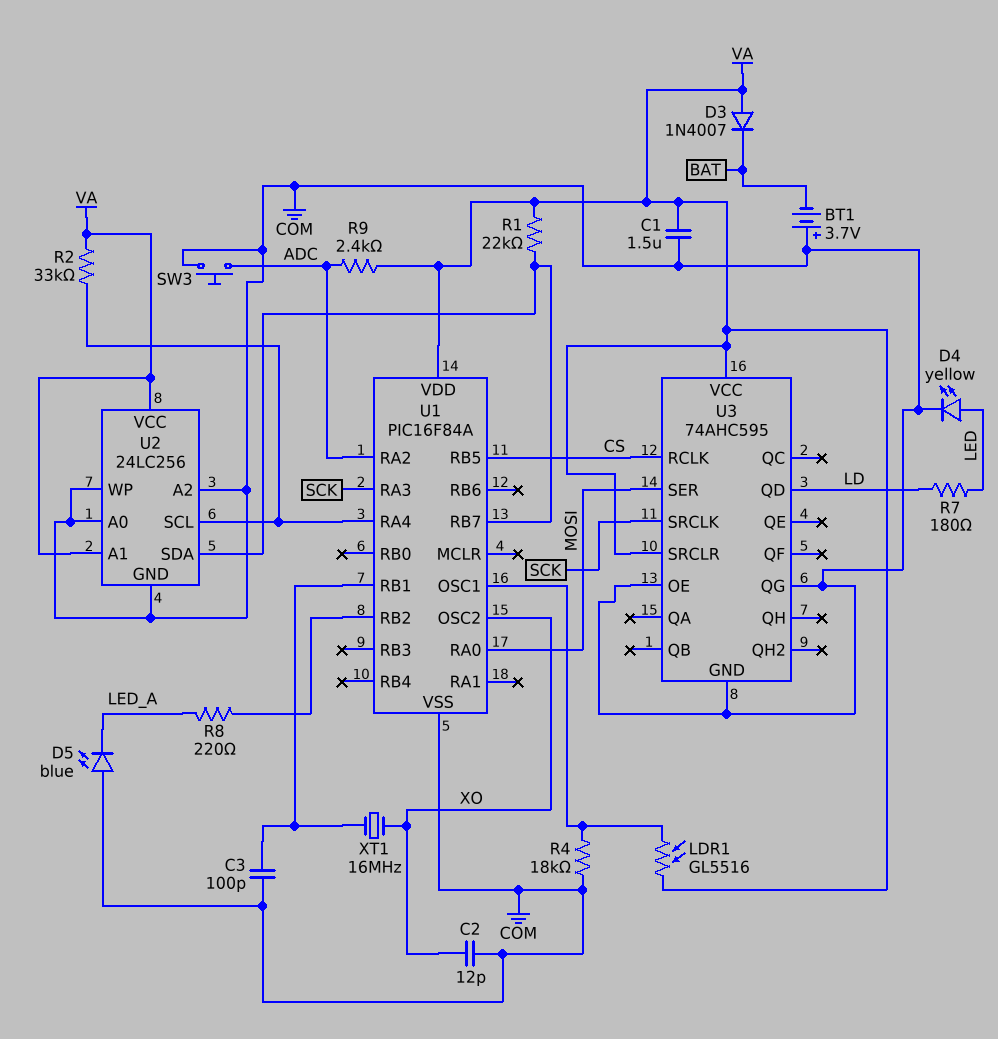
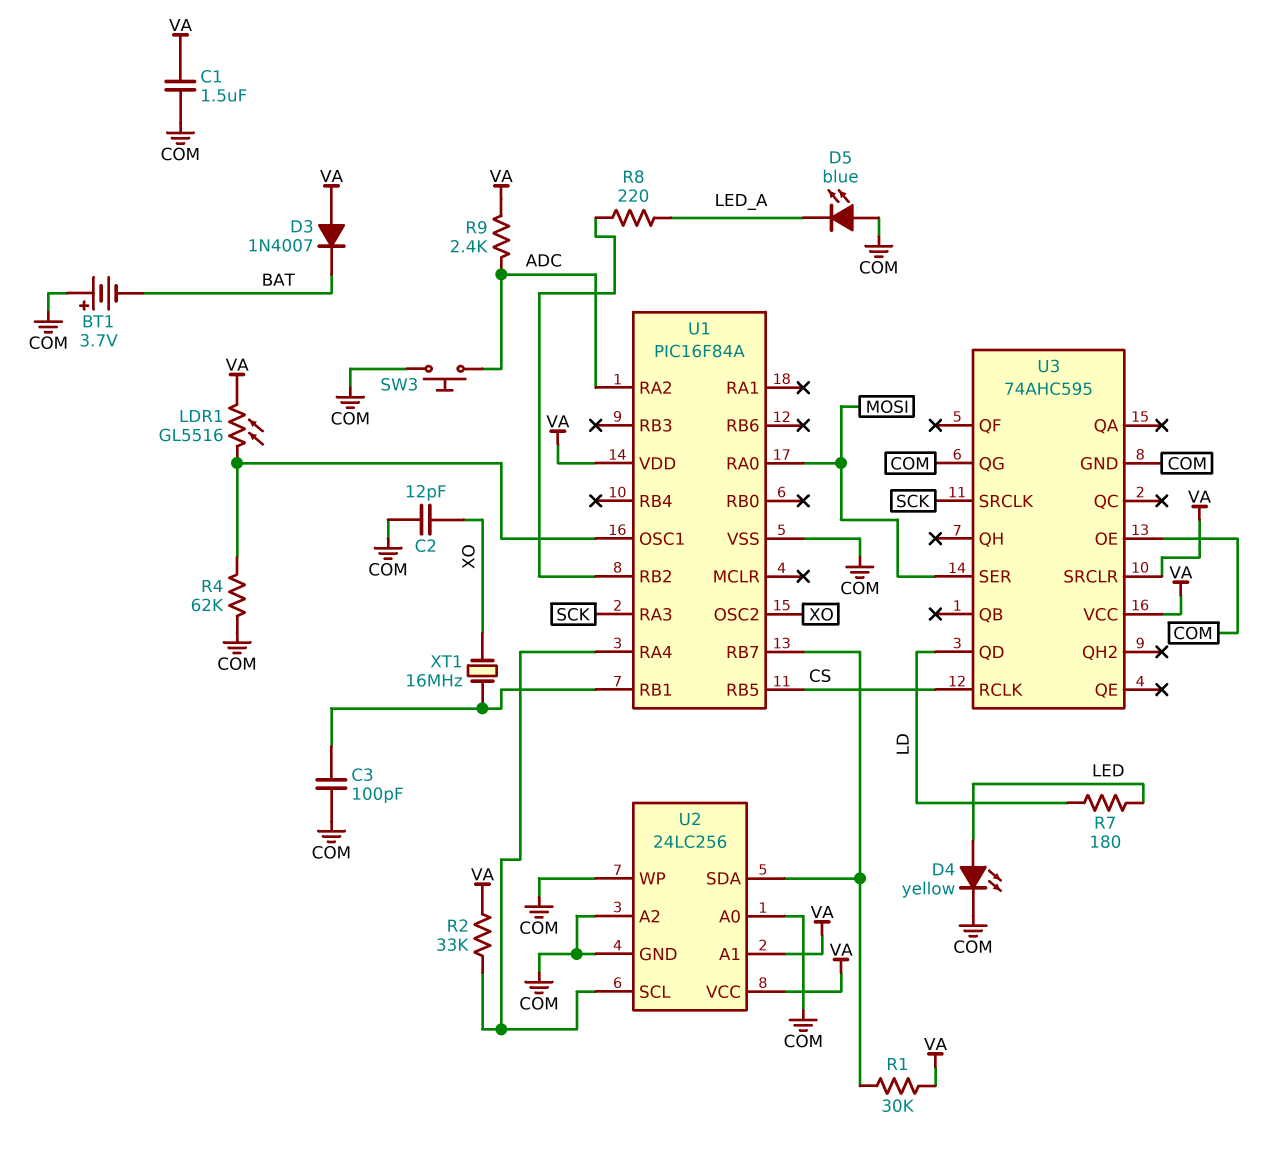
R1: 22k (U1/RB7, VA) -> 30k (U1/RB7, VA)
R4: 18k (COM, U1/OSC1) -> 62k (COM, U1/OSC1)

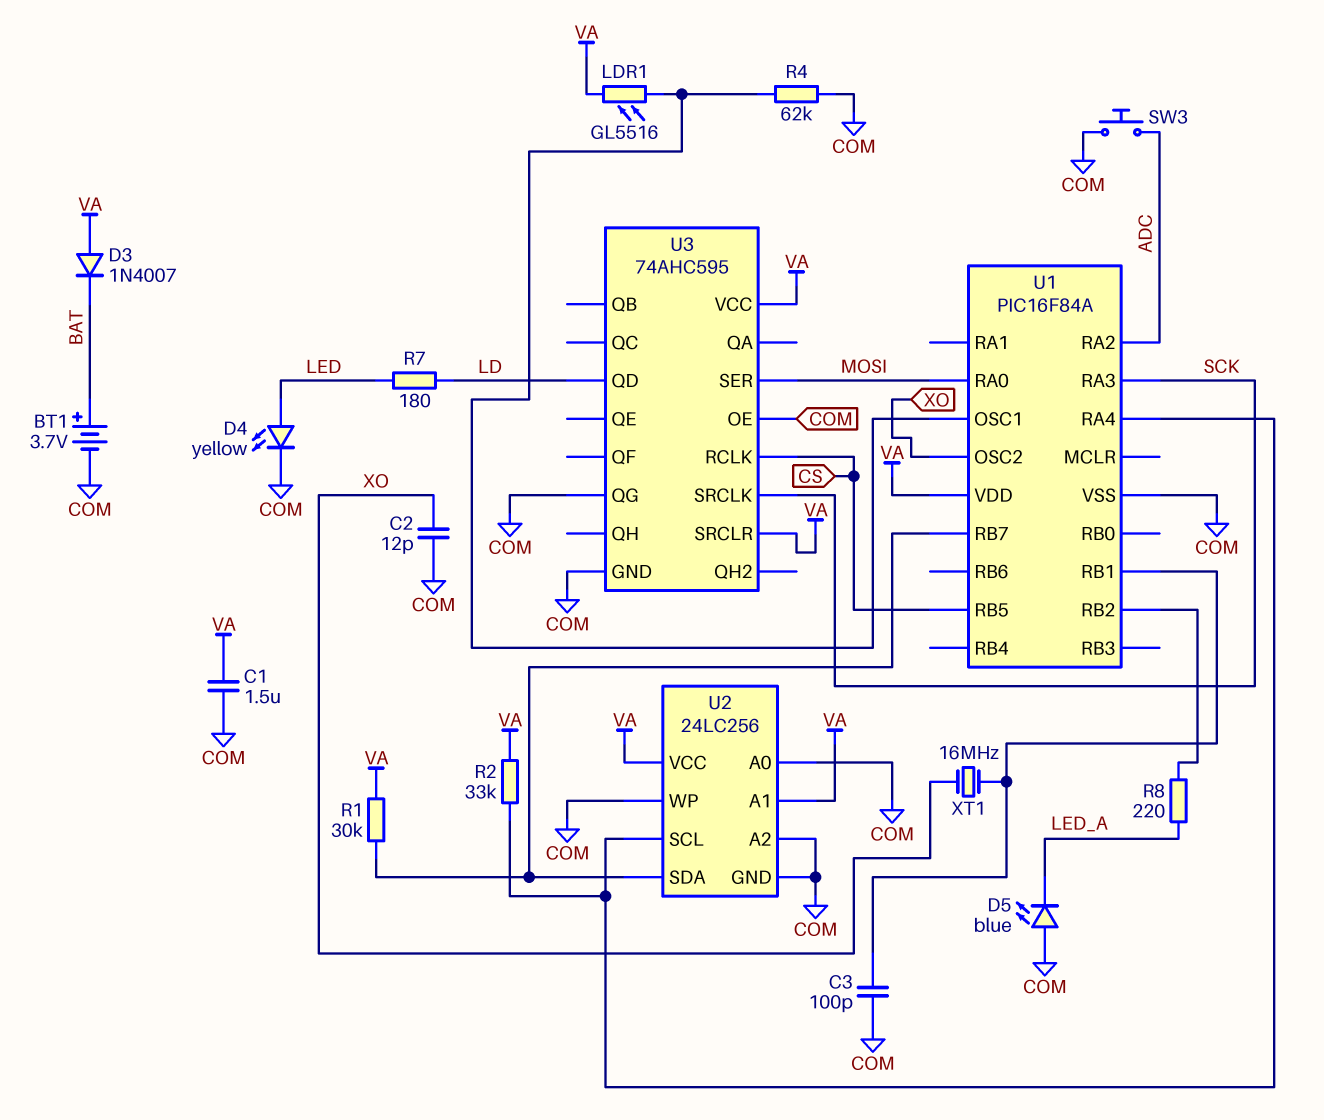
BT1: 3.7V (plus COM, minus BAT) -> 3.7V (plus BAT, minus COM)
R9: 2.4k (ADC, VA) -> none

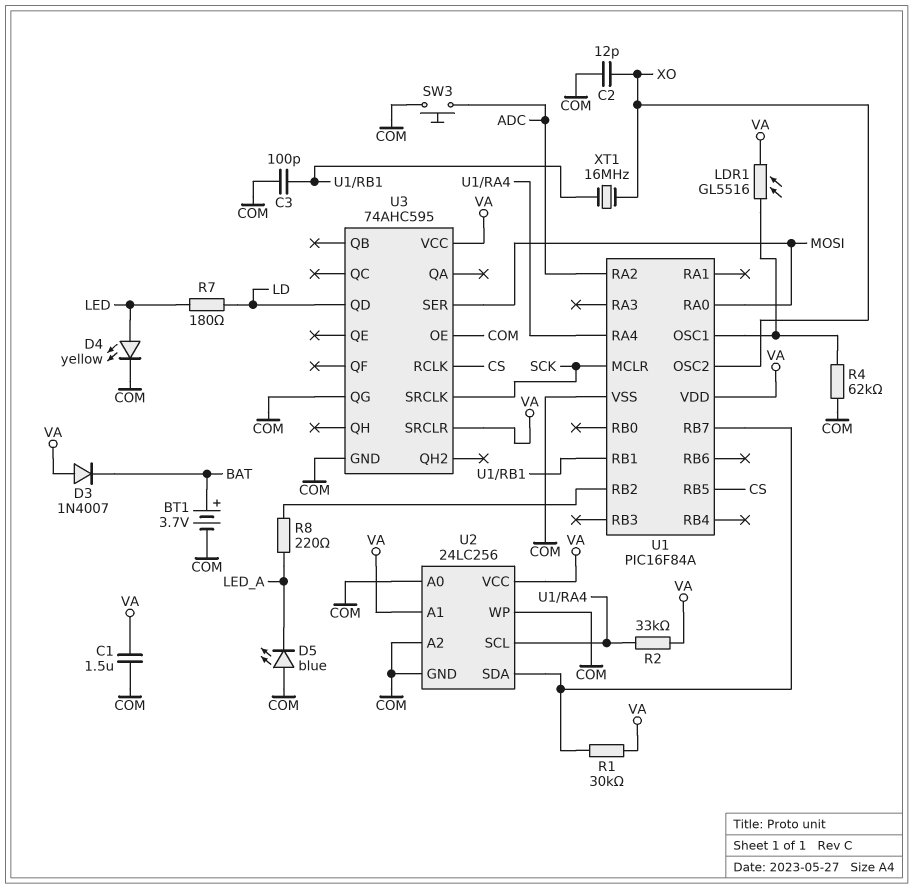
U1 pin MCLR: none -> SCK
U1 pin RA3: SCK -> none

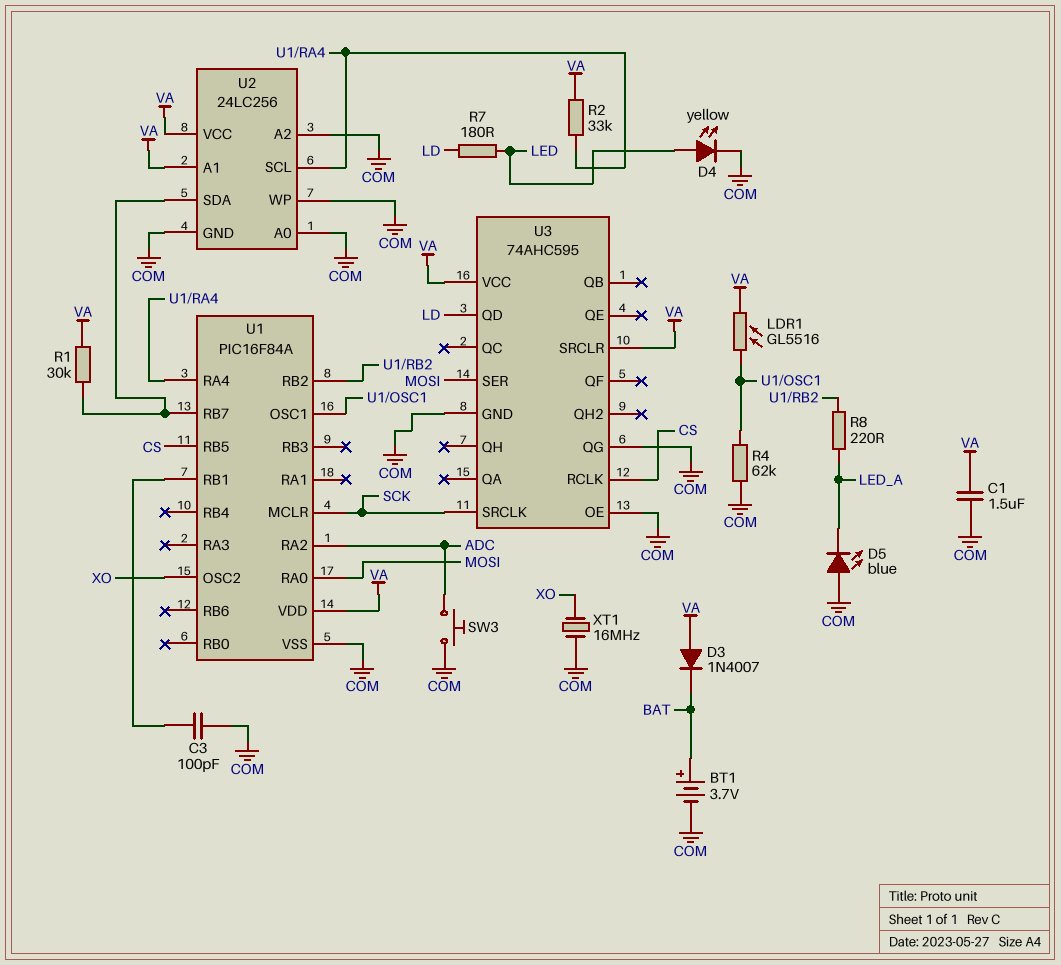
C2: 12pF (COM, XO) -> none
XT1: 16MHz (U1/RB1, XO) -> 16MHz (COM, XO)

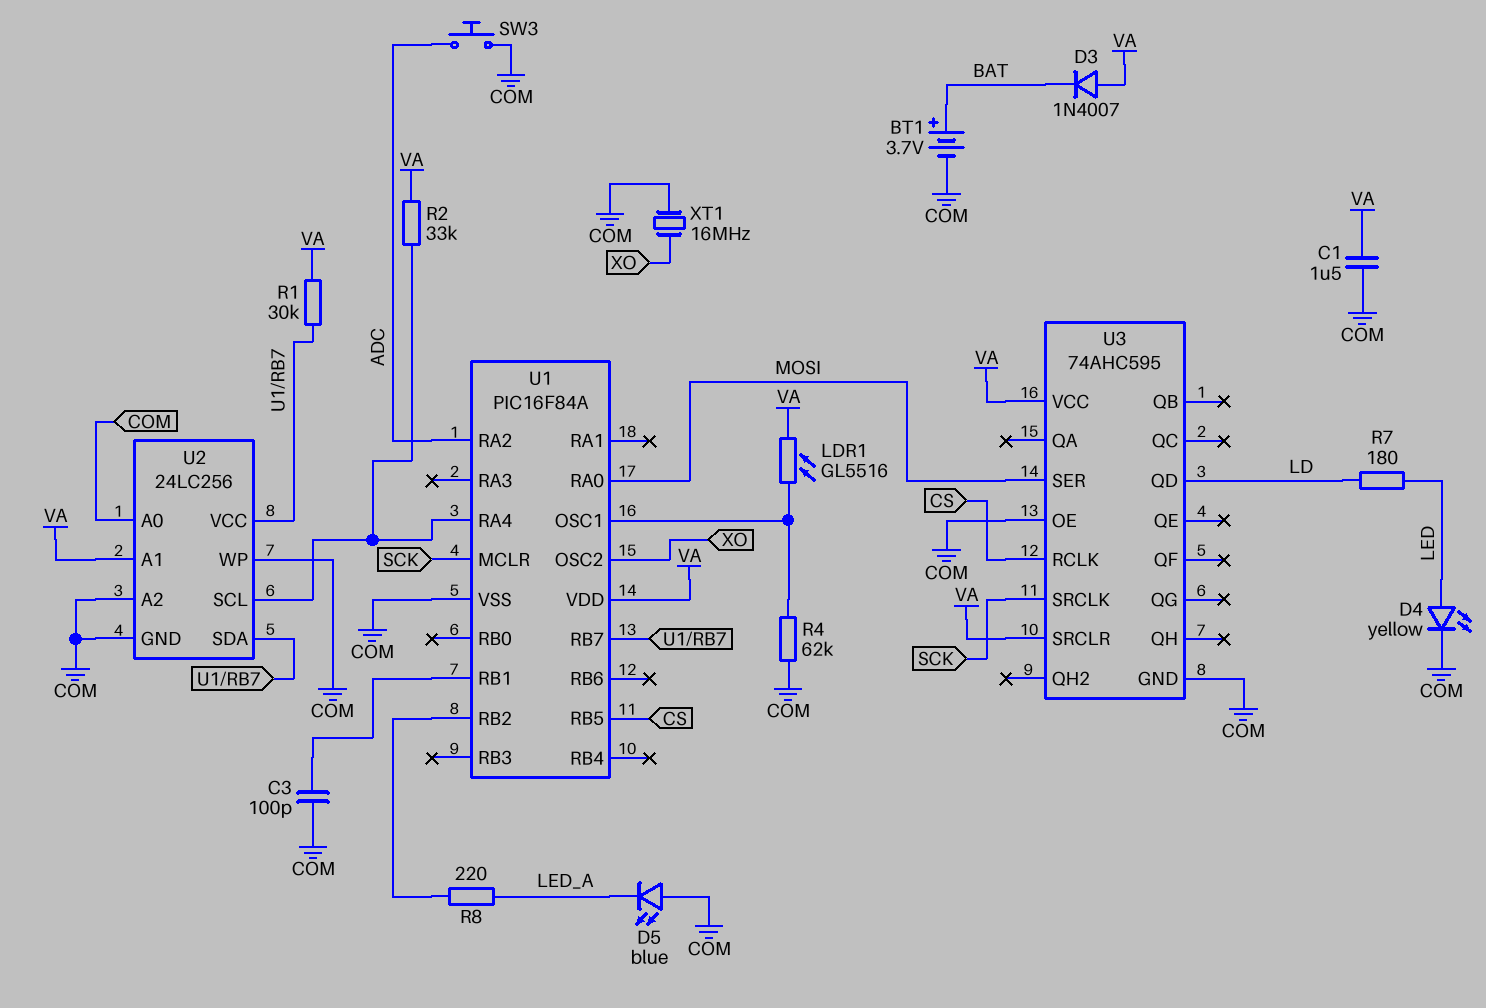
U2 pin VCC: VA -> U1/RB7
U3 pin QG: COM -> none

